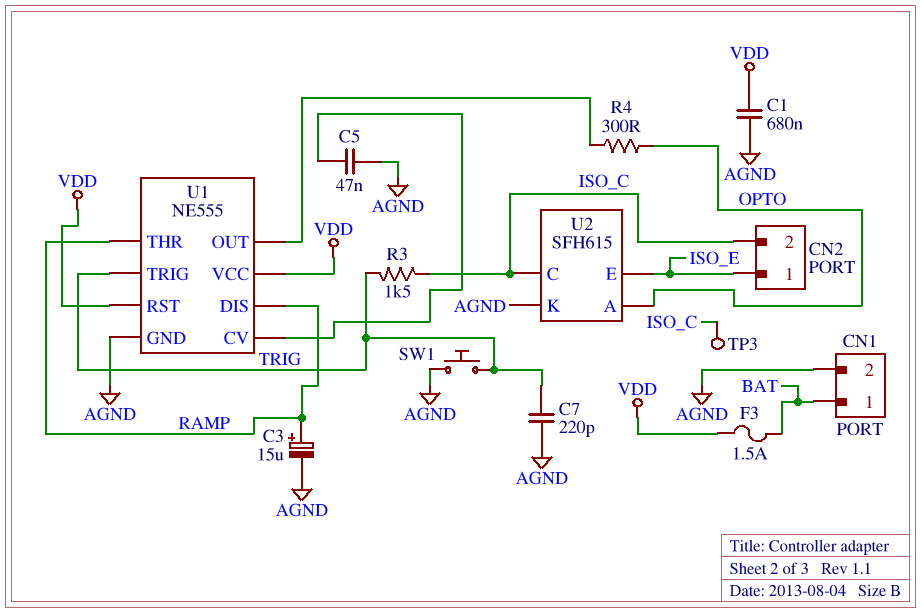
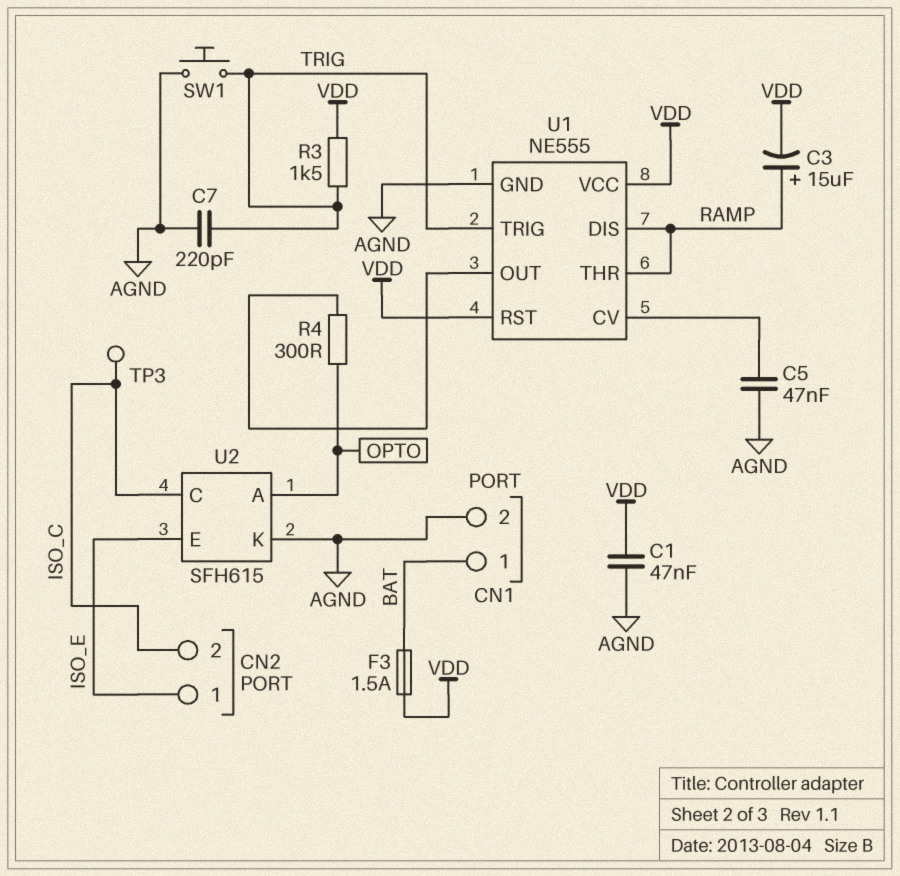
C1: 680nF (AGND, VDD) -> 47nF (AGND, VDD)
C3: 15uF (plus RAMP, minus AGND) -> 15uF (plus RAMP, minus VDD)
R3: 1.5k (ISO_C, TRIG) -> 1.5k (TRIG, VDD)

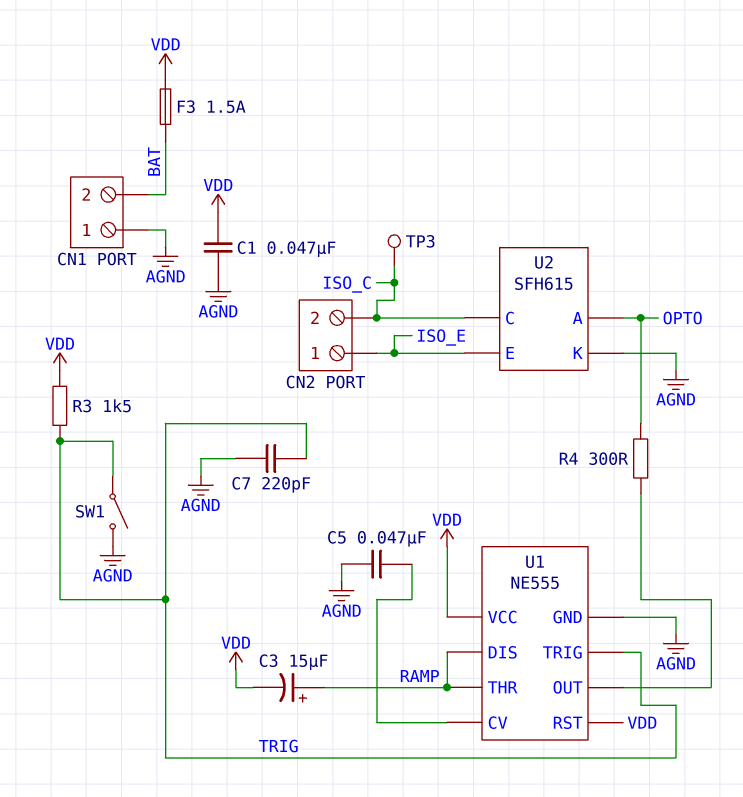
CN1 pin 1: BAT -> AGND
CN1 pin 2: AGND -> BAT
SW1: button (AGND, TRIG) -> switch (AGND, TRIG)

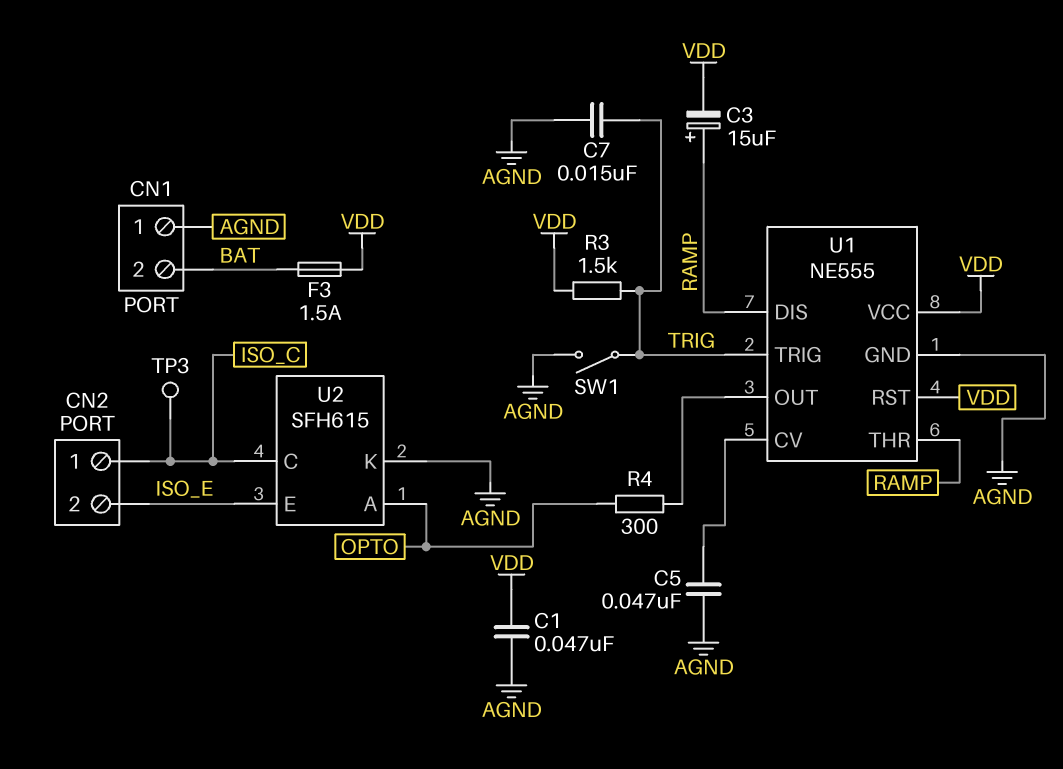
C7: 220pF (AGND, TRIG) -> 15nF (AGND, TRIG)
CN2 pin 1: ISO_E -> ISO_C
CN2 pin 2: ISO_C -> ISO_E

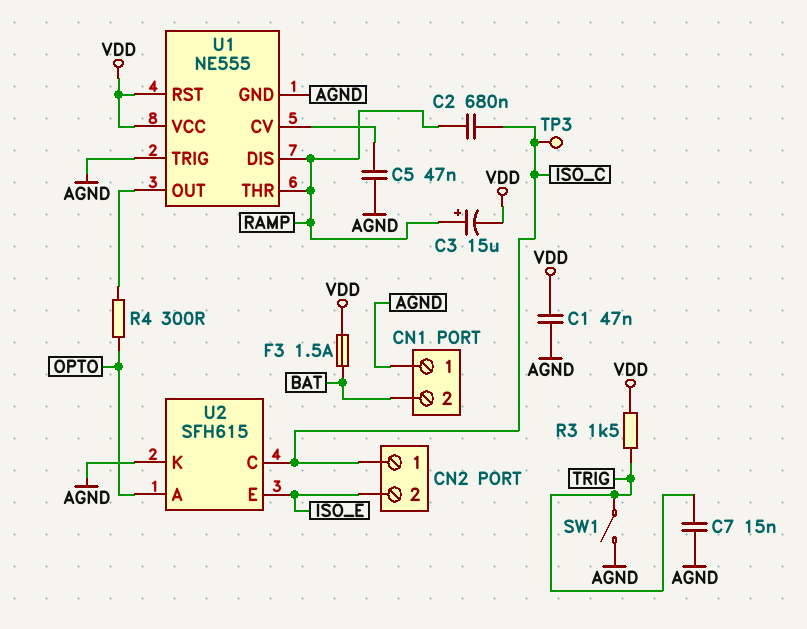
C2: none -> 680nF (ISO_C, RAMP)
U1 pin TRIG: TRIG -> AGND

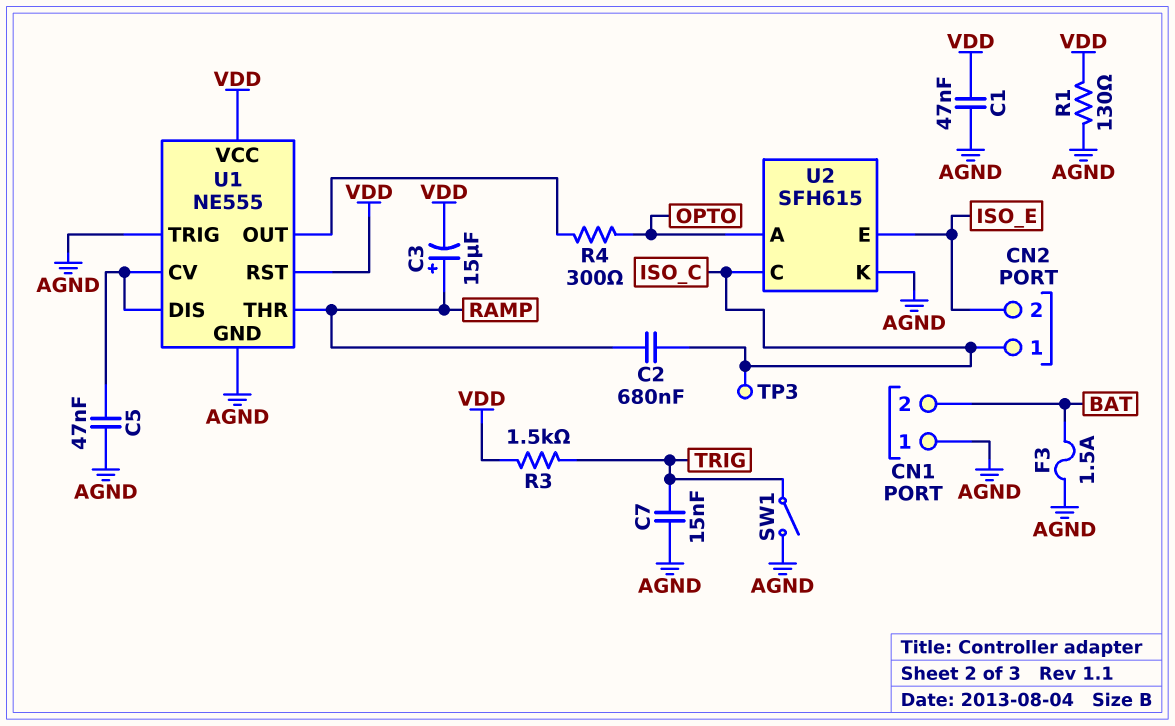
F3: 1.5A (BAT, VDD) -> 1.5A (AGND, BAT)
R1: none -> 130 (AGND, VDD)
U1 pin DIS: RAMP -> U1/CV

